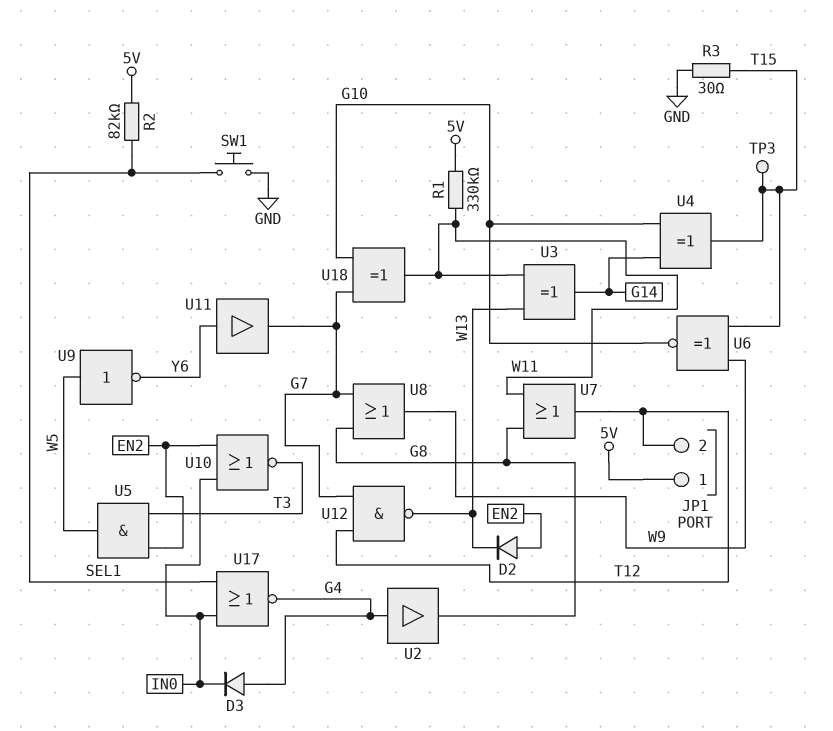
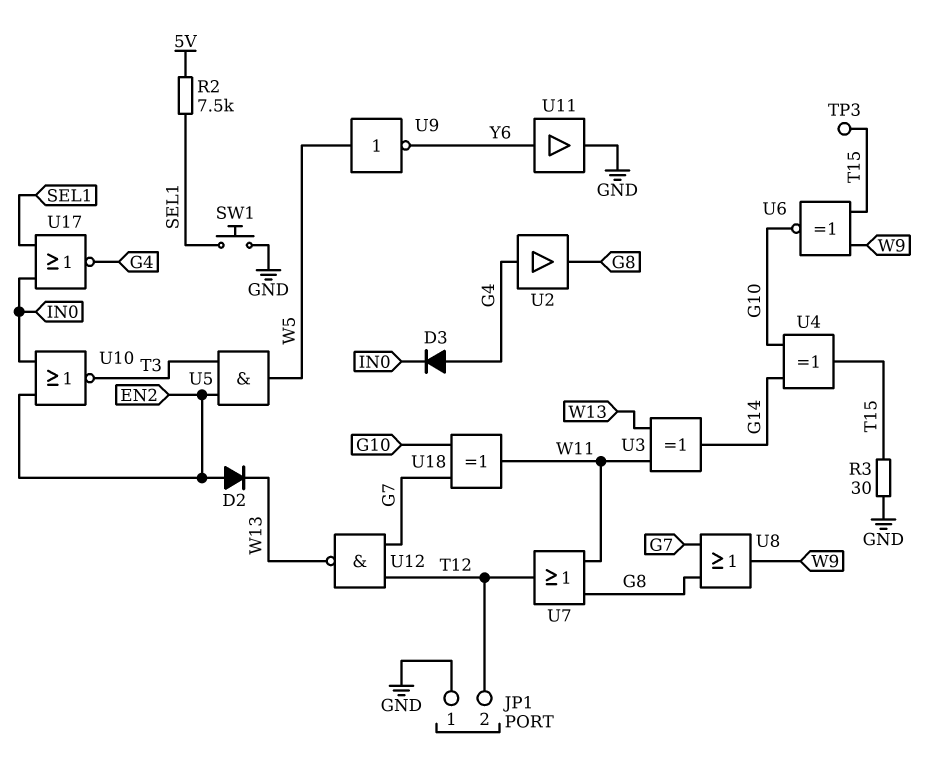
JP1 pin 1: 5V -> GND
R1: 330k (5V, W11) -> none
R2: 82k (5V, SEL1) -> 7.5k (5V, SEL1)
U11: buffer (in Y6, out G7) -> buffer (in Y6, out GND)

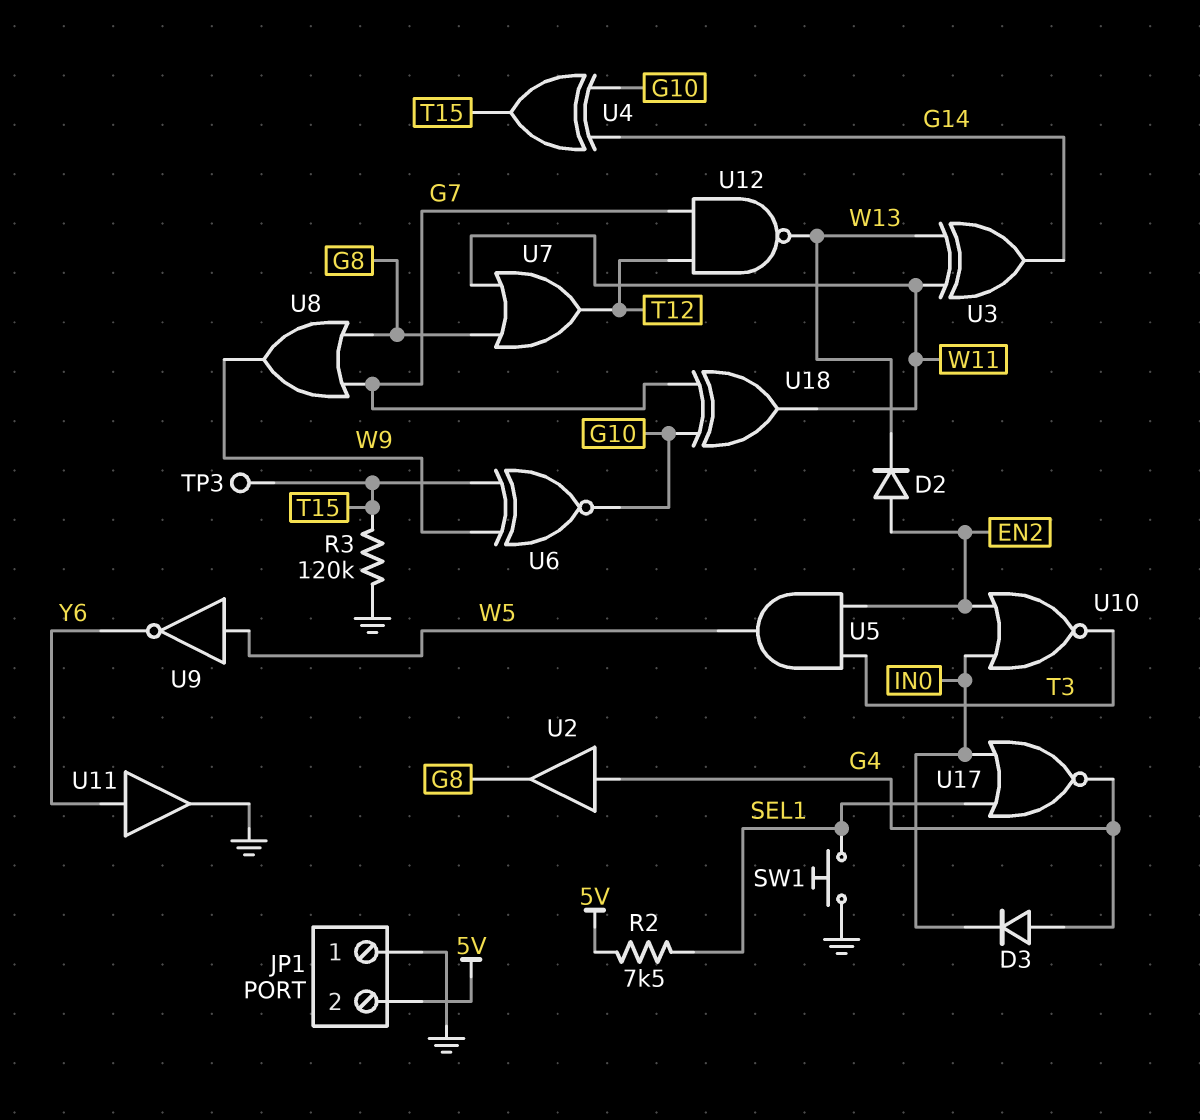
JP1 pin 2: T12 -> 5V
R3: 30 (GND, T15) -> 120k (GND, T15)

